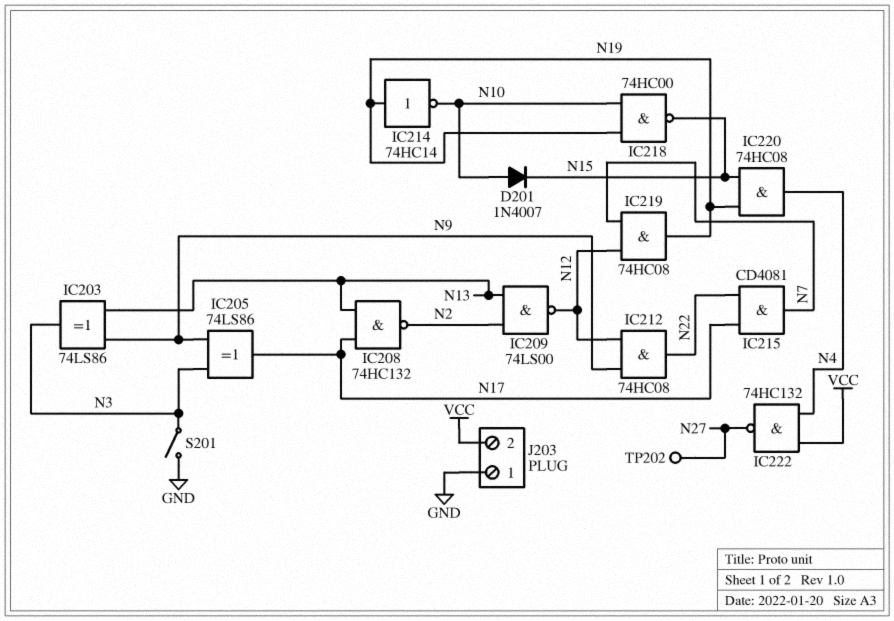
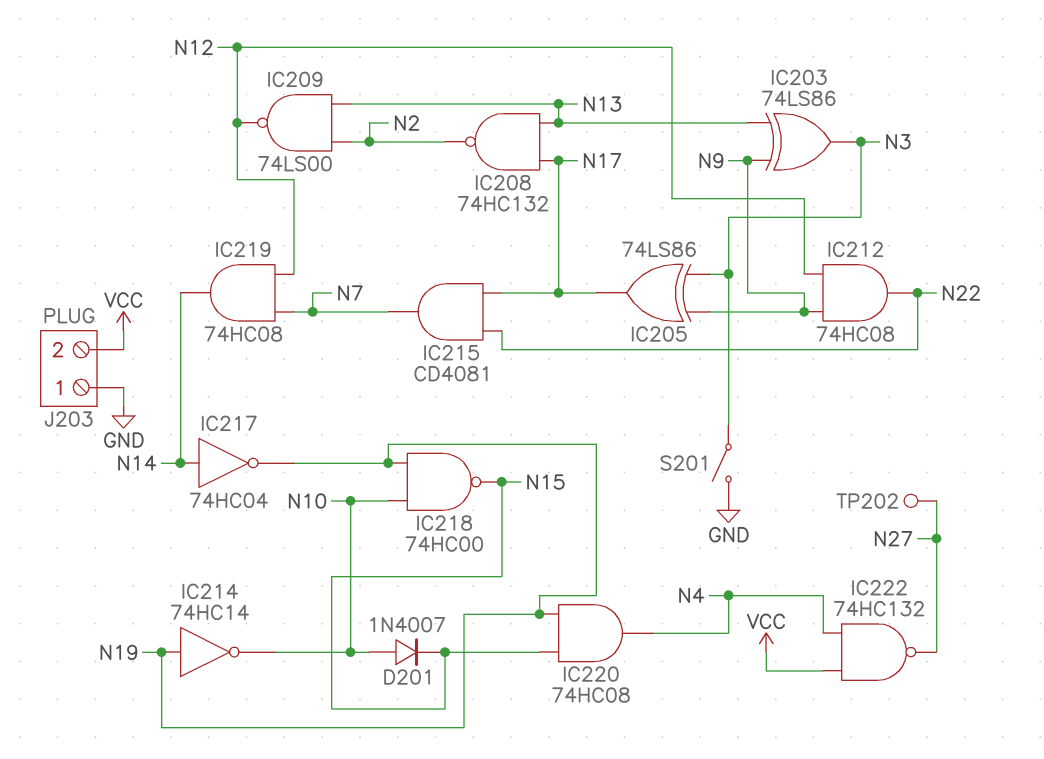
IC217: none -> NOT 74HC04 (in N14, out N19)
IC219: AND 74HC08 (in N7, in N12, out N19) -> AND 74HC08 (in N7, in N12, out N14)

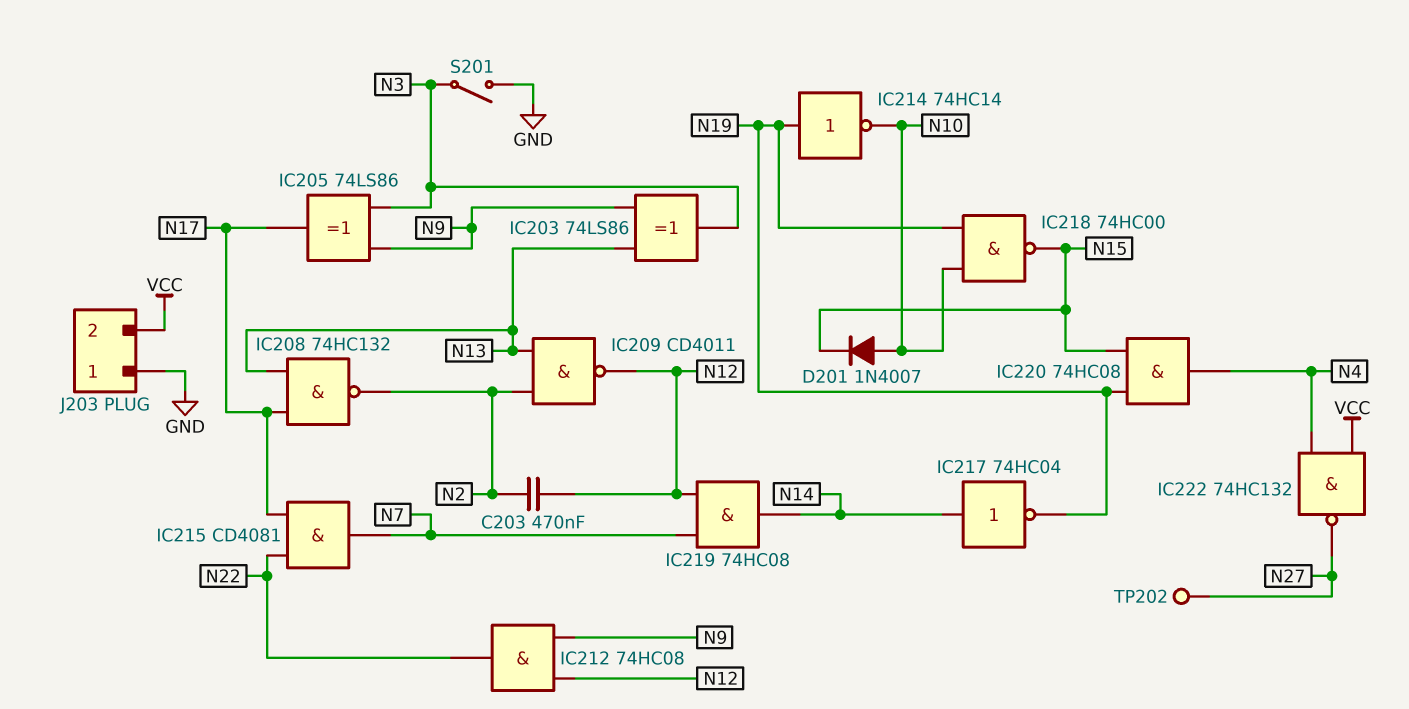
C203: none -> 470nF (N2, N12)
IC209: NAND 74LS00 (in N2, in N13, out N12) -> NAND CD4011 (in N2, in N13, out N12)

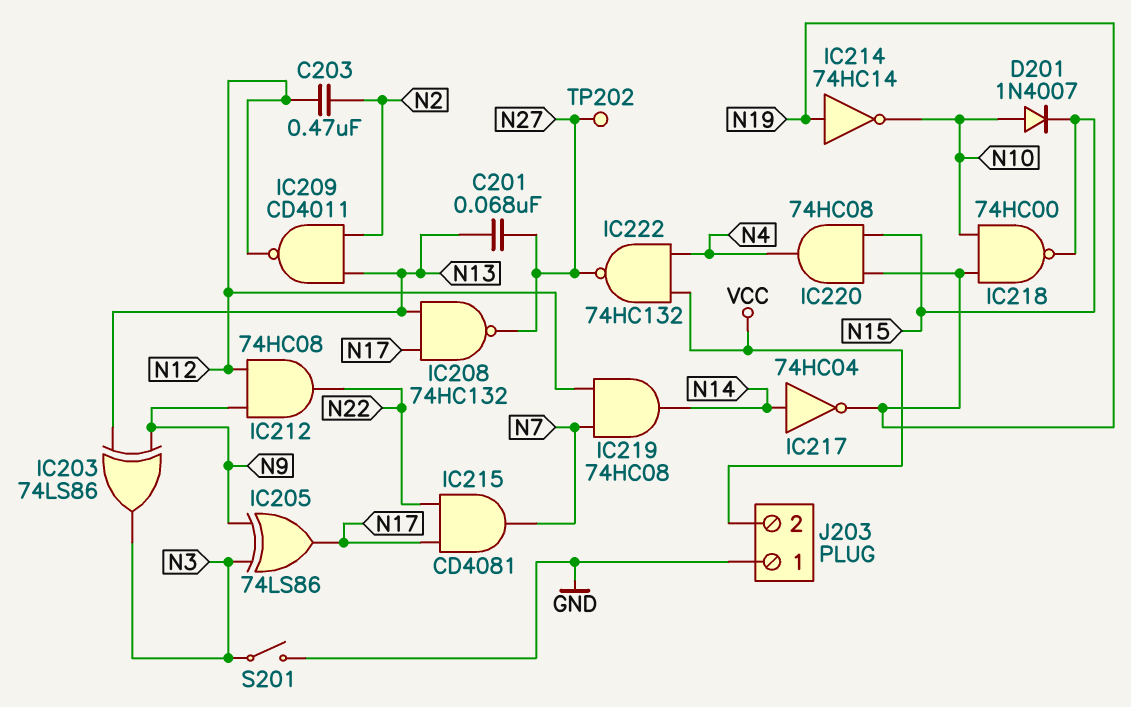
C201: none -> 68nF (N13, N27)
IC208: NAND 74HC132 (in N13, in N17, out N2) -> NAND 74HC132 (in N13, in N17, out N27)

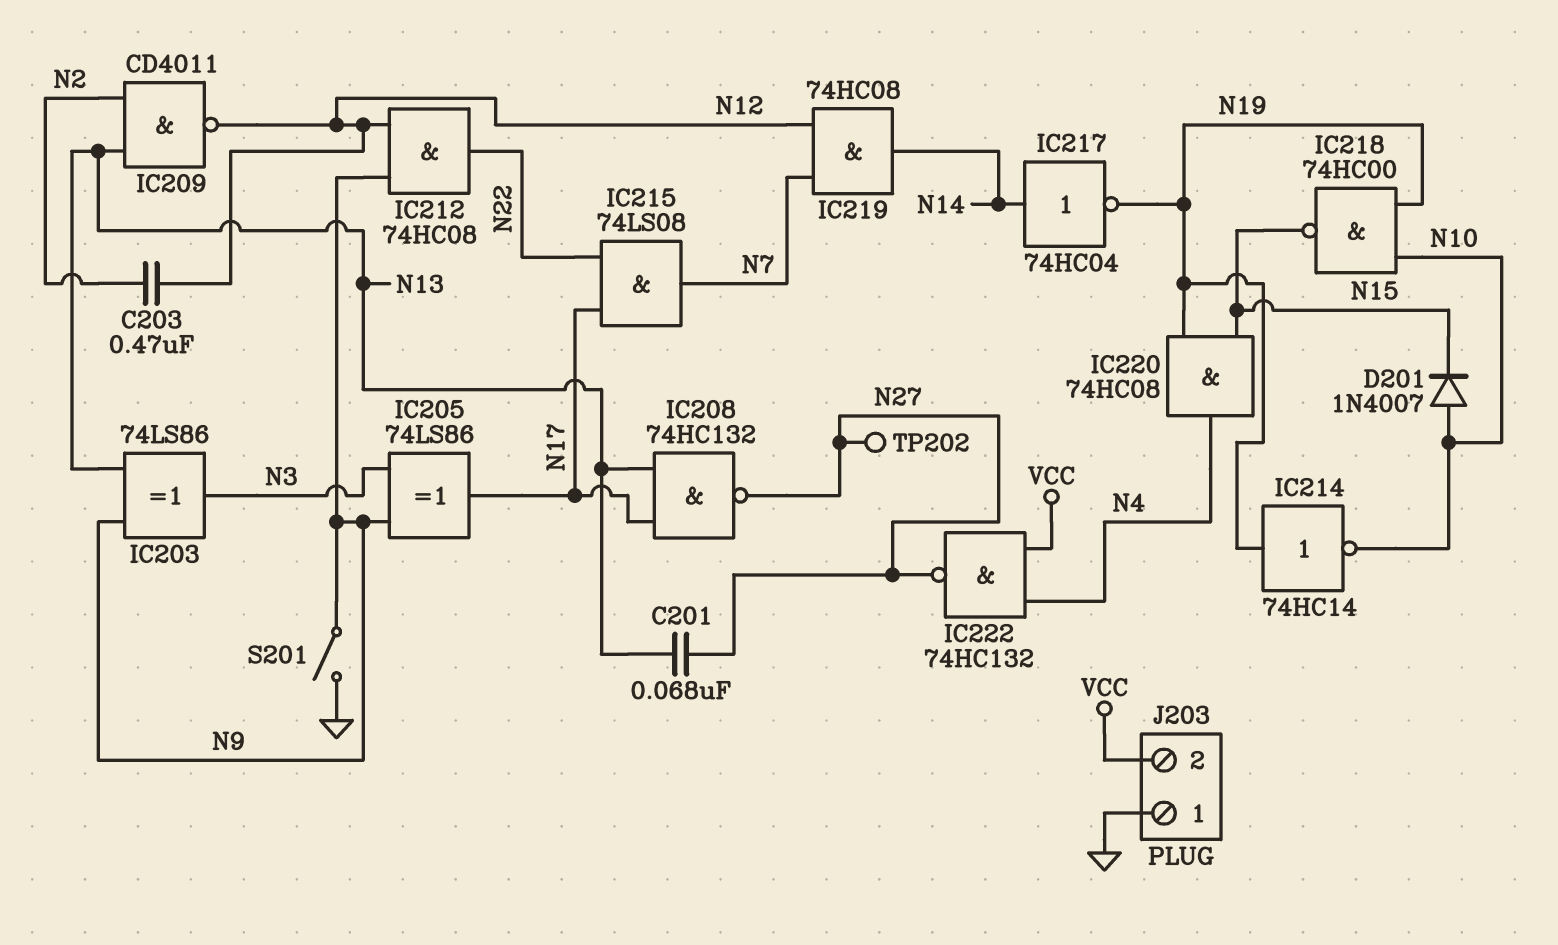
IC215: AND CD4081 (in N17, in N22, out N7) -> AND 74LS08 (in N17, in N22, out N7)
S201: switch (GND, N3) -> switch (GND, N9)

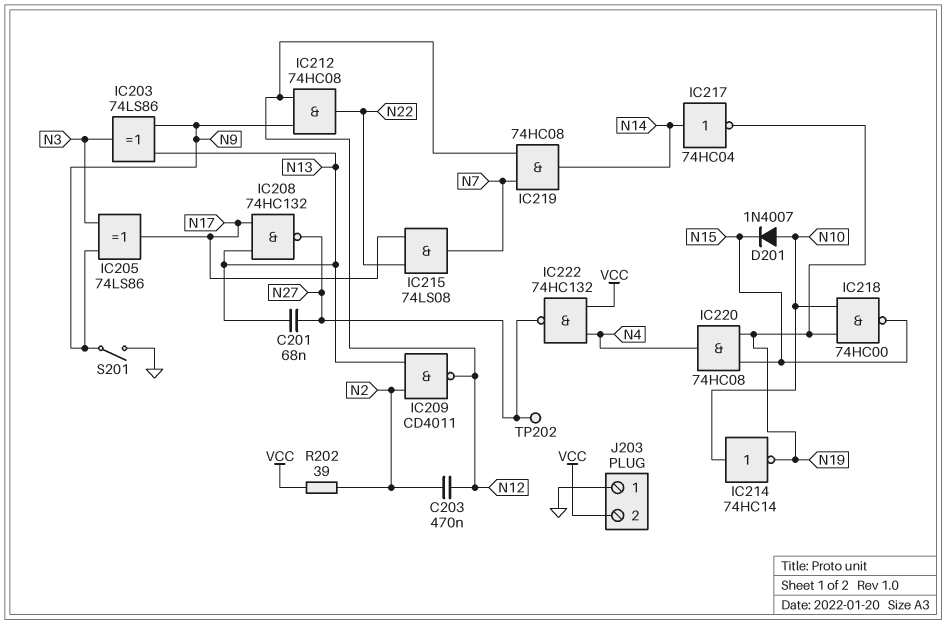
IC214: NOT 74HC14 (in N19, out N10) -> NOT 74HC14 (in N10, out N19)
R202: none -> 39 (N2, VCC)

